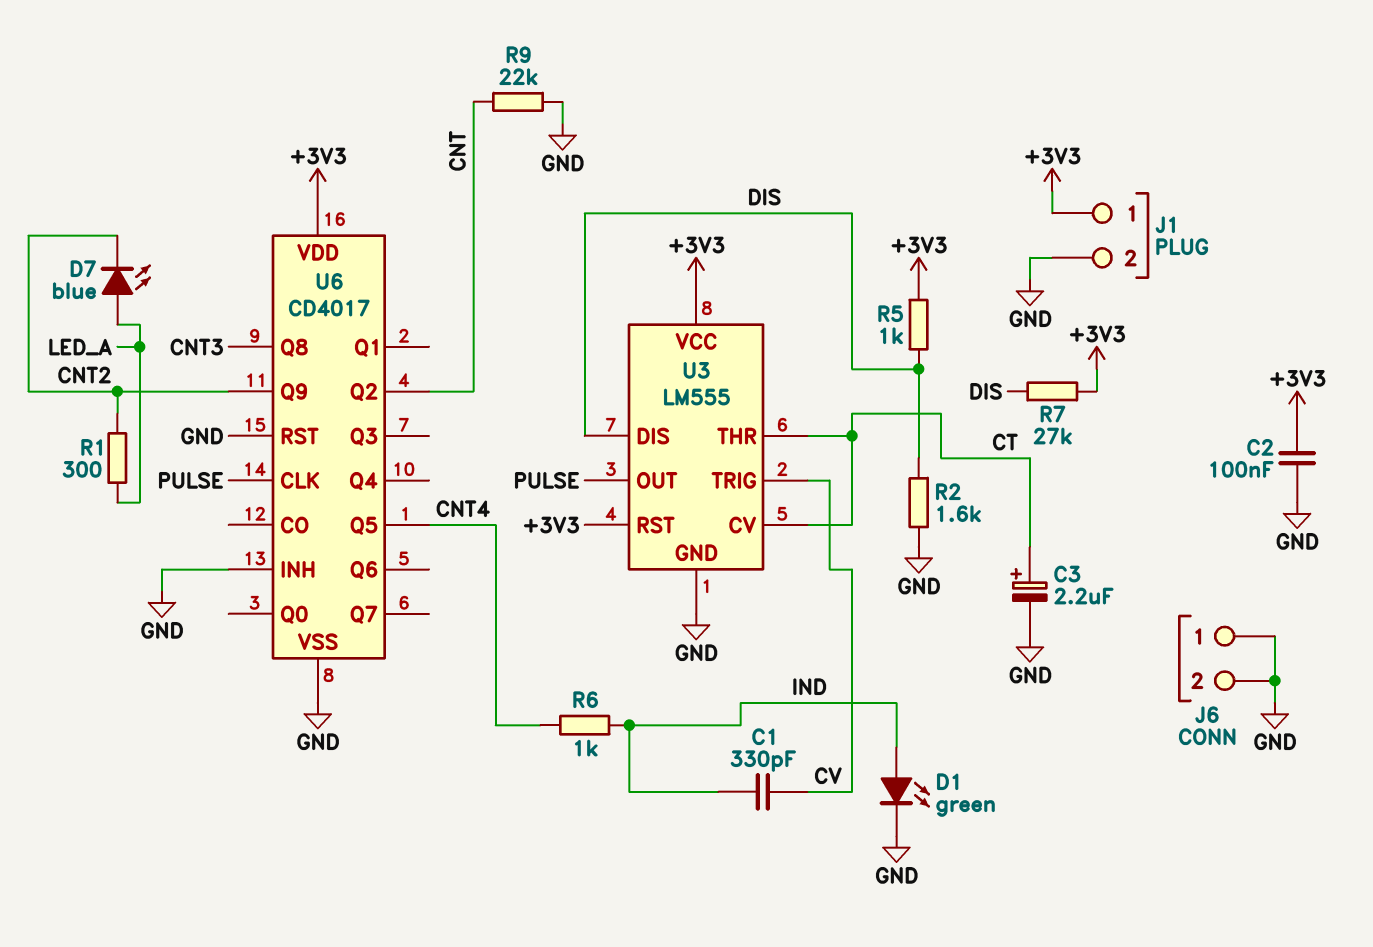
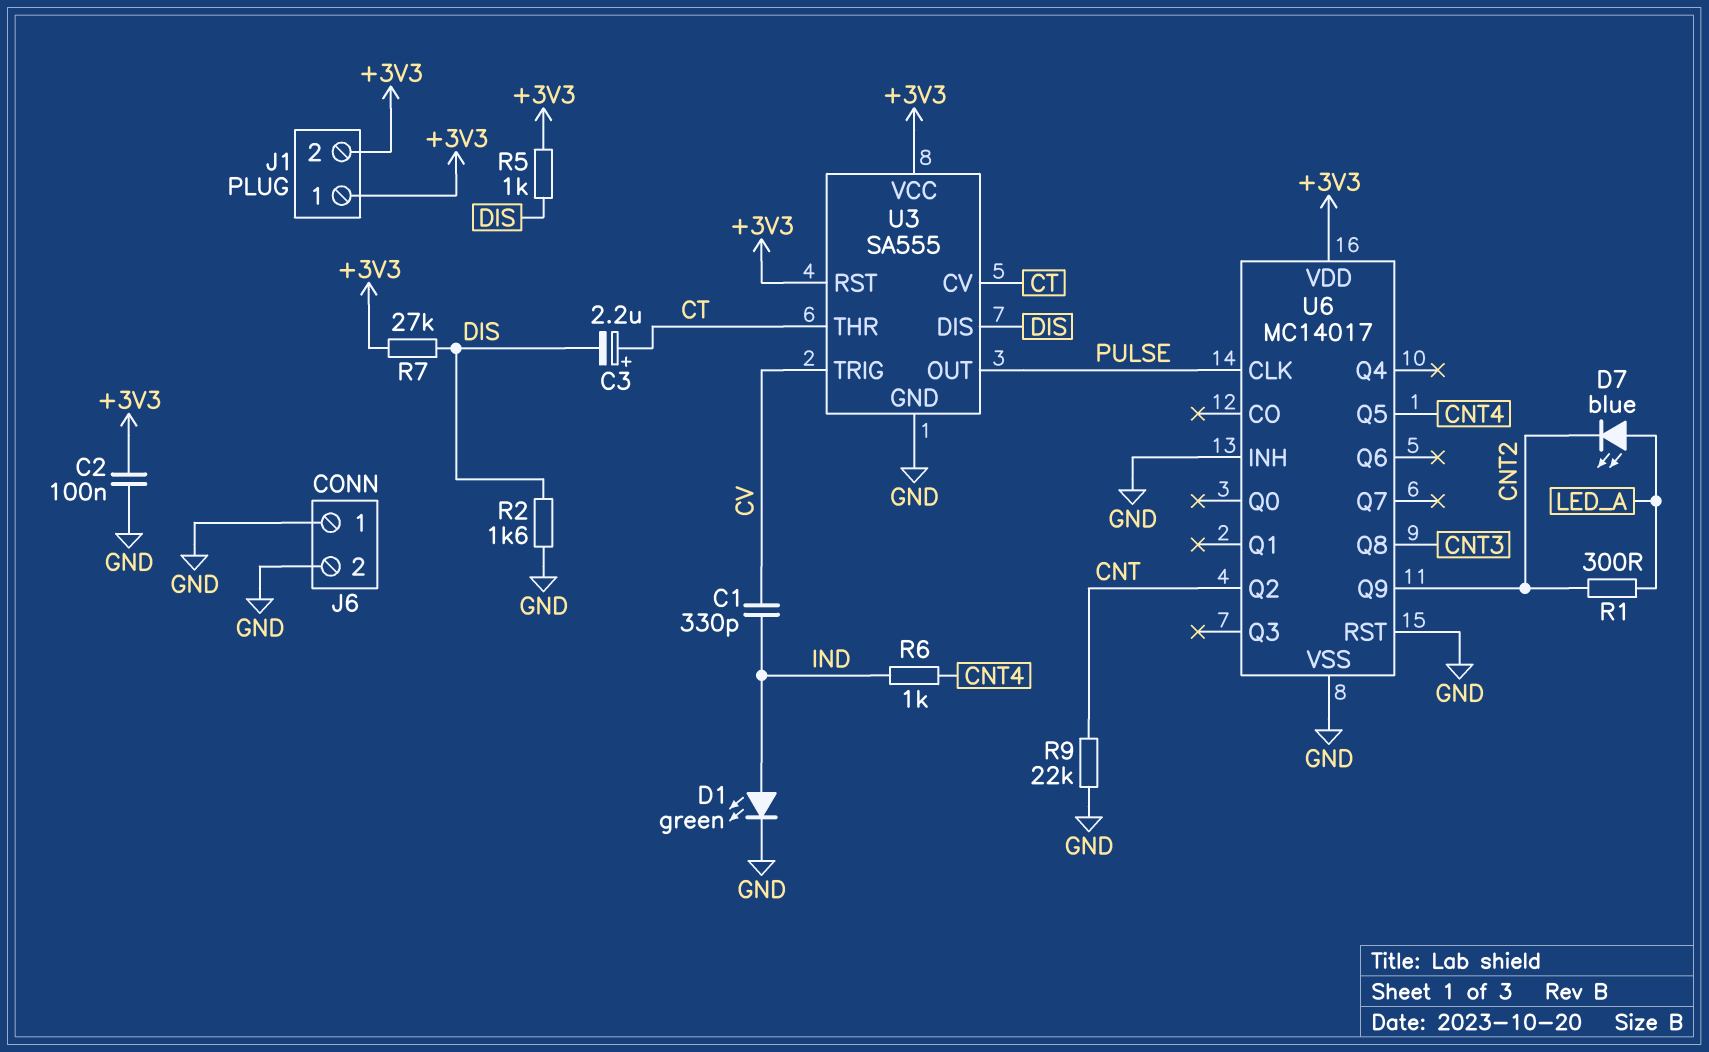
C3: 2.2uF (plus CT, minus GND) -> 2.2uF (plus CT, minus DIS)
J1 pin 2: GND -> +3V3
U3: LM555 -> SA555
U6: CD4017 -> MC14017

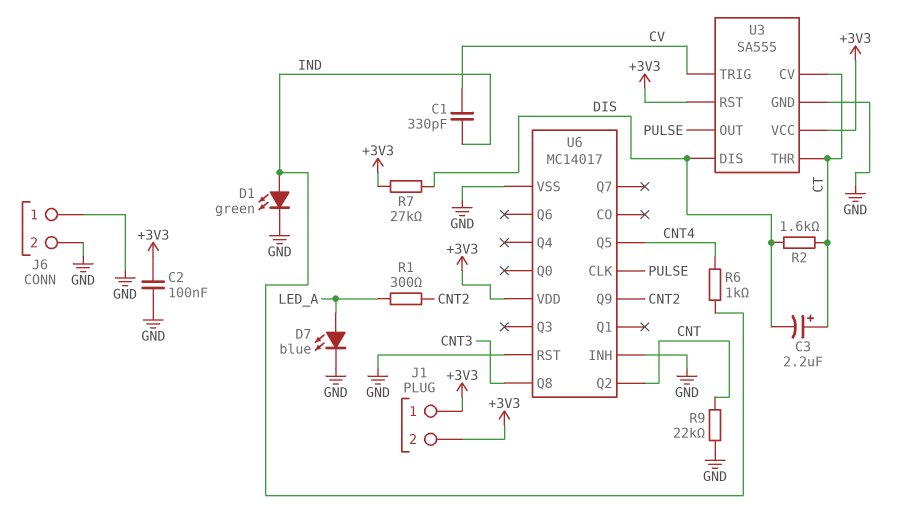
D7: LED blue (A LED_A, K CNT2) -> LED blue (A LED_A, K GND)
R2: 1.6k (DIS, GND) -> 1.6k (CT, DIS)
R5: 1k (+3V3, DIS) -> none

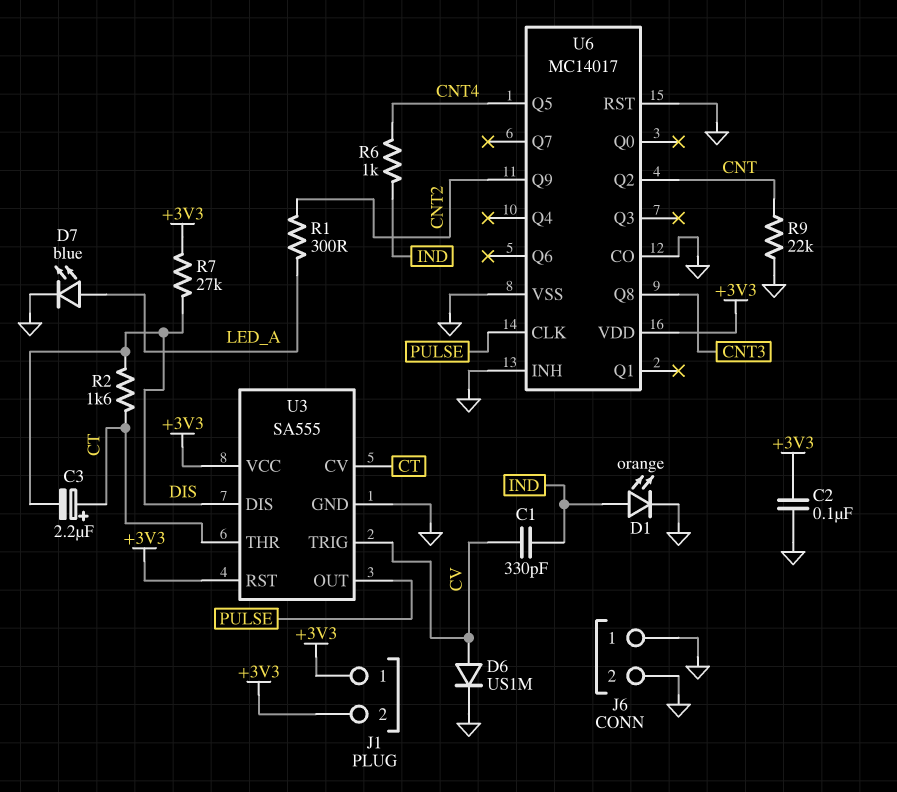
D1: LED green (A IND, K GND) -> LED orange (A IND, K GND)
D6: none -> diode US1M (A CV, K GND)
U6 pin CO: none -> GND

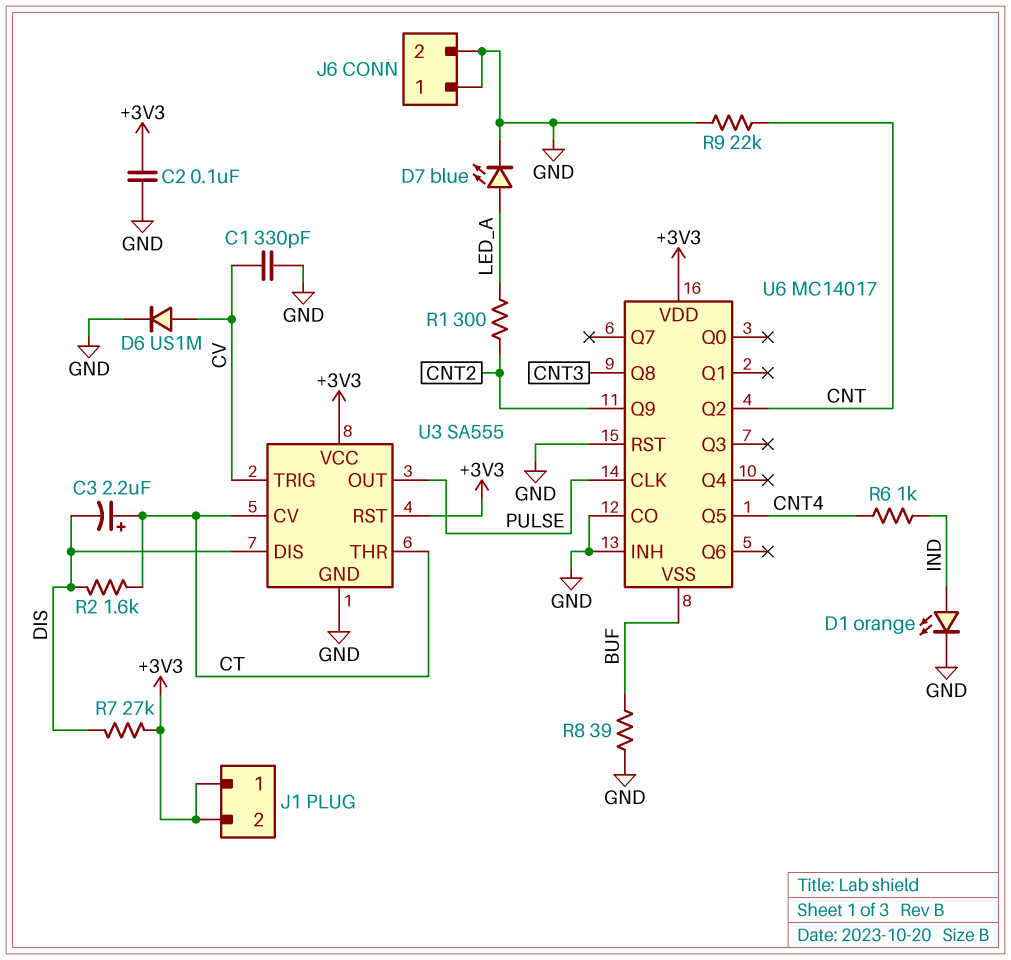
C1: 330pF (CV, IND) -> 330pF (CV, GND)
R8: none -> 39 (BUF, GND)
U6 pin VSS: GND -> BUF

